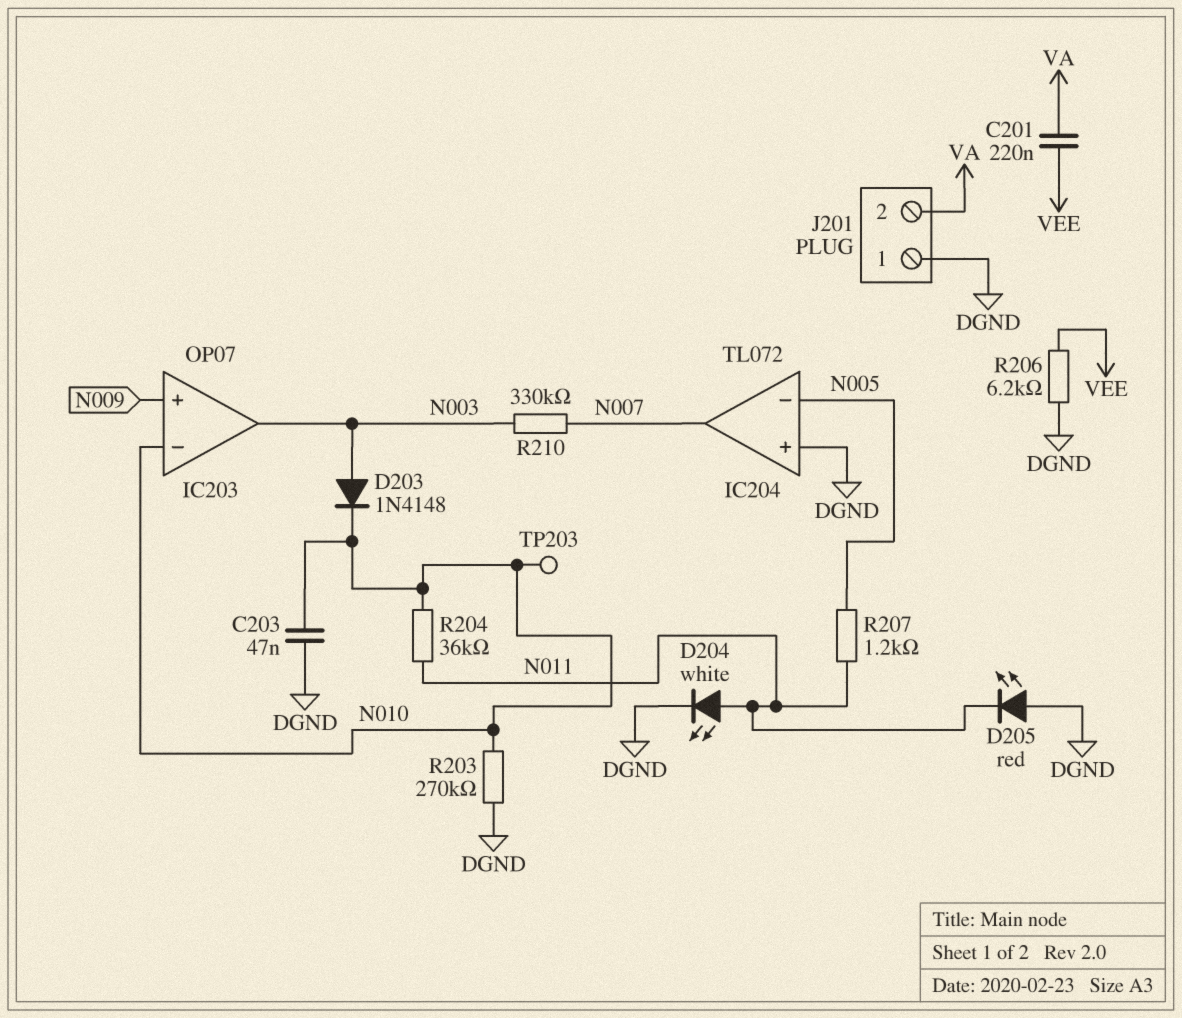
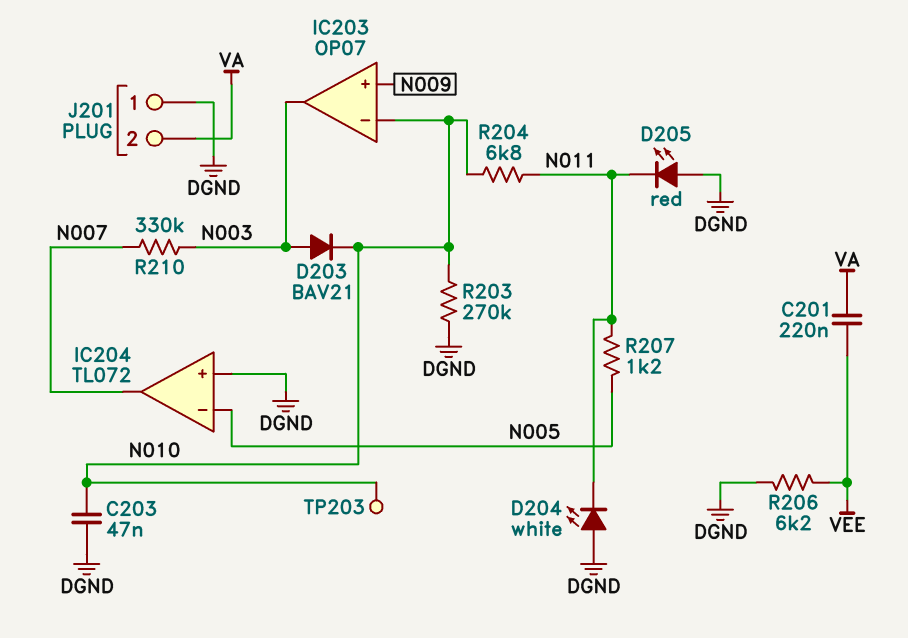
D203: diode 1N4148 (A N003, K N010) -> diode BAV21 (A N003, K N010)
D204: LED white (A N011, K DGND) -> LED white (A DGND, K N011)
R204: 36k (N010, N011) -> 6.8k (N010, N011)

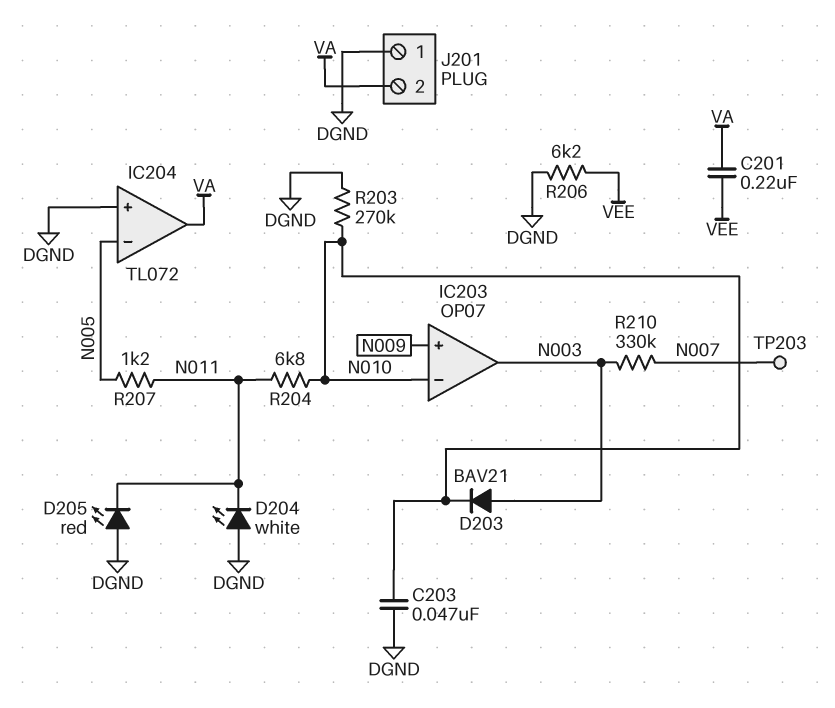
IC204 pin out: N007 -> VA
TP203: test point (N010) -> test point (N007)

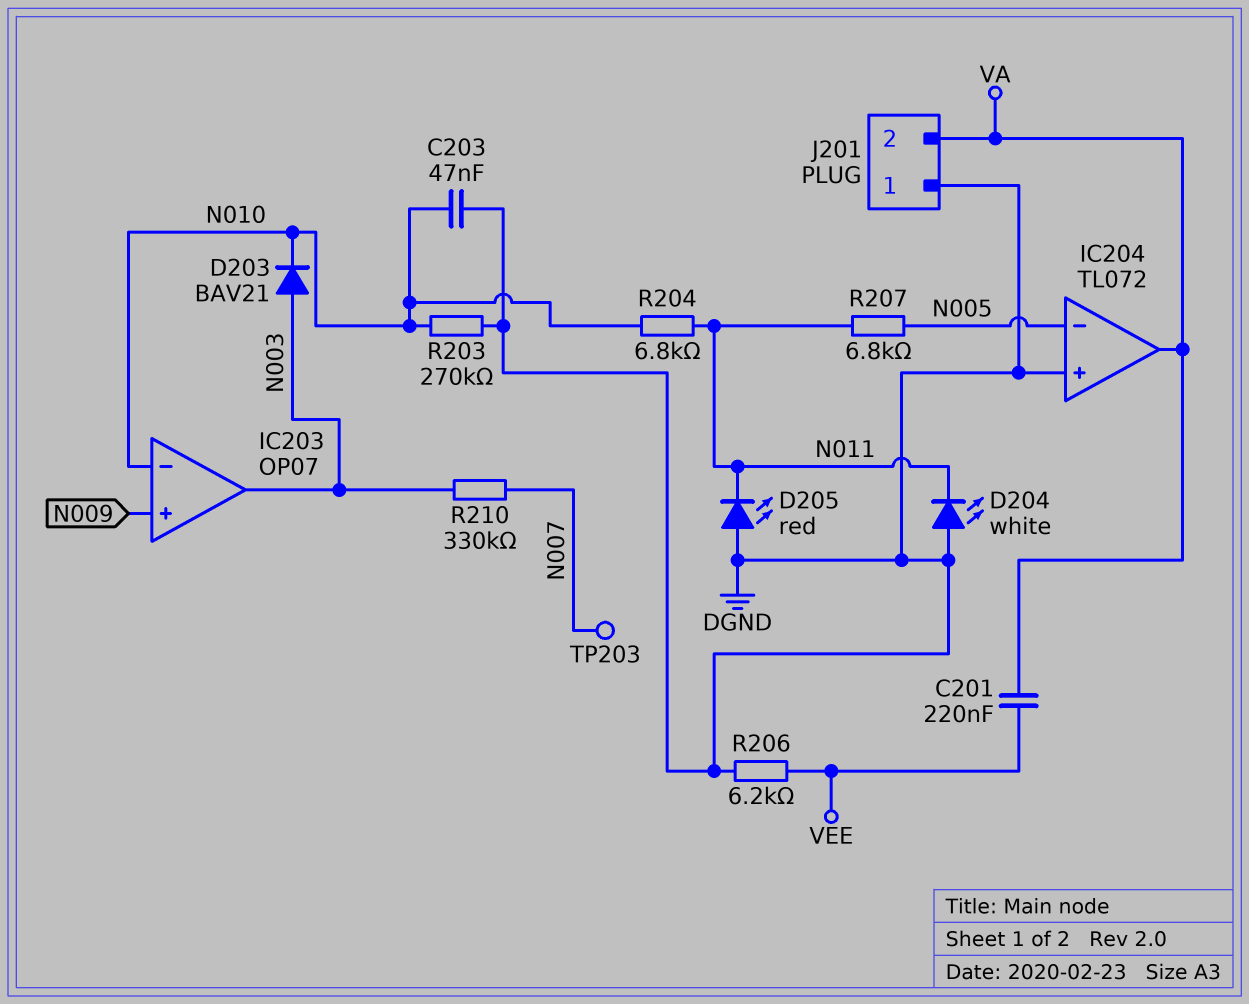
R207: 1.2k (N005, N011) -> 6.8k (N005, N011)

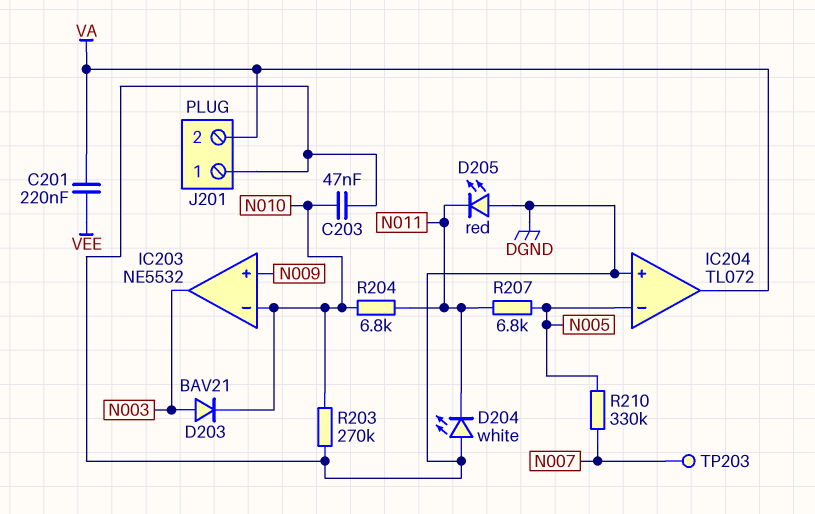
IC203: OP07 -> NE5532
R206: 6.2k (DGND, VEE) -> none
R210: 330k (N003, N007) -> 330k (N005, N007)

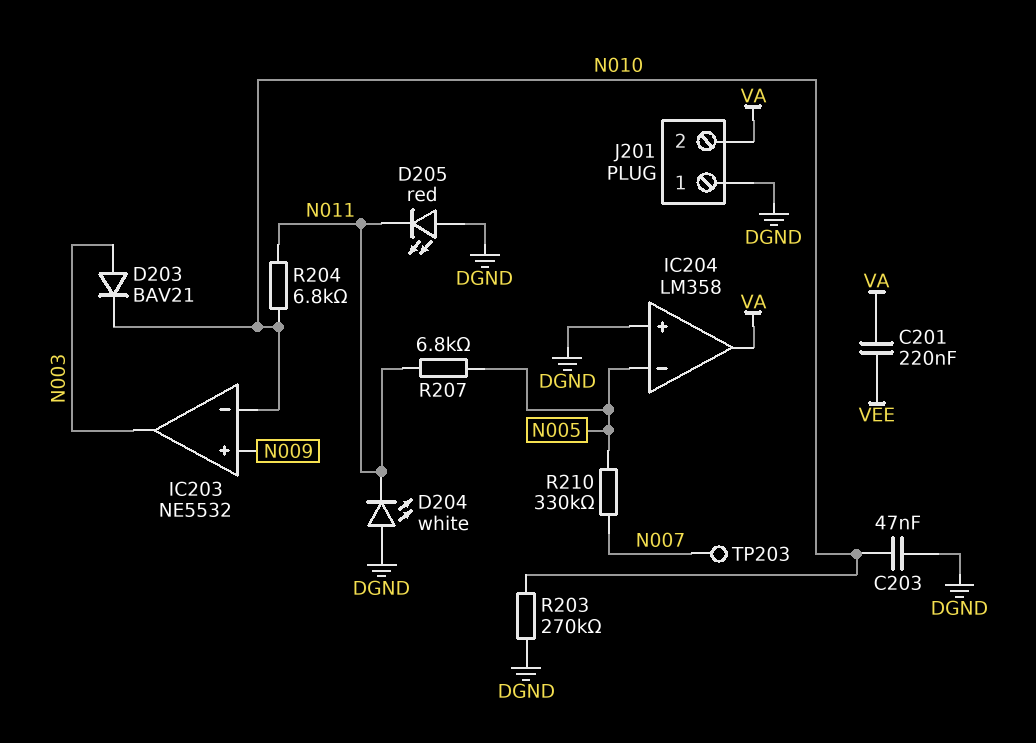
IC204: TL072 -> LM358

